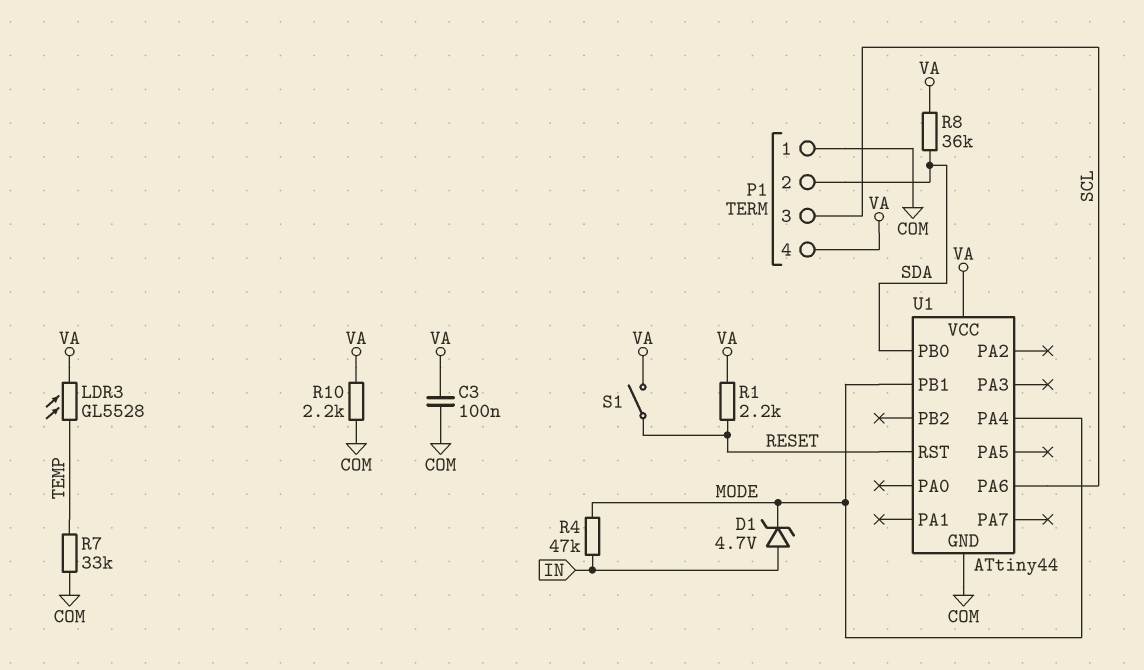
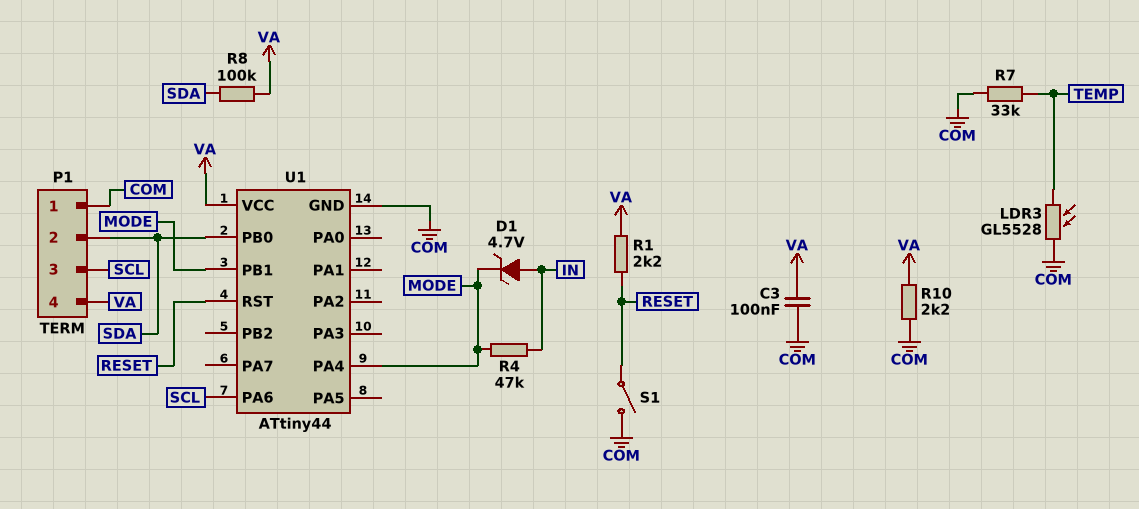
LDR3: GL5528 (TEMP, VA) -> GL5528 (COM, TEMP)
R8: 36k (SDA, VA) -> 100k (SDA, VA)
S1: switch (RESET, VA) -> switch (COM, RESET)

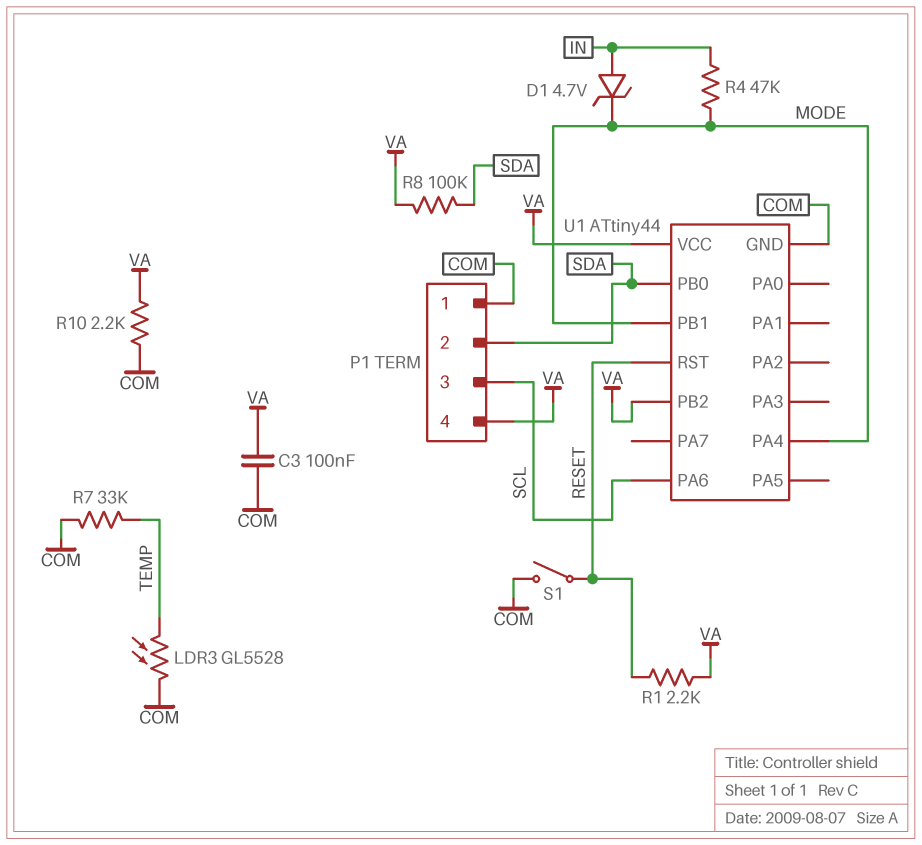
U1 pin PB2: none -> VA

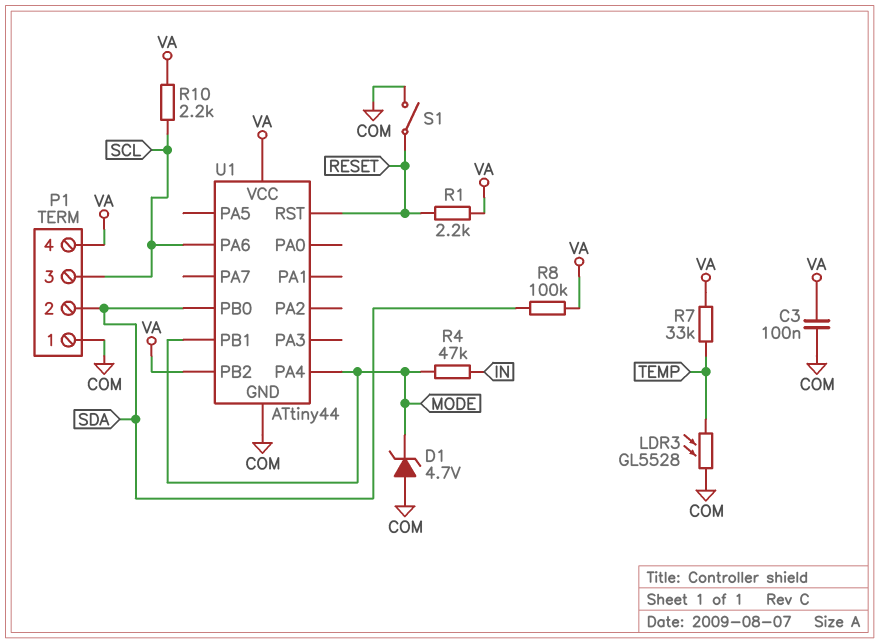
D1: zener 4.7V (A IN, K MODE) -> zener 4.7V (A COM, K MODE)
R7: 33k (COM, TEMP) -> 33k (TEMP, VA)
R10: 2.2k (COM, VA) -> 2.2k (SCL, VA)

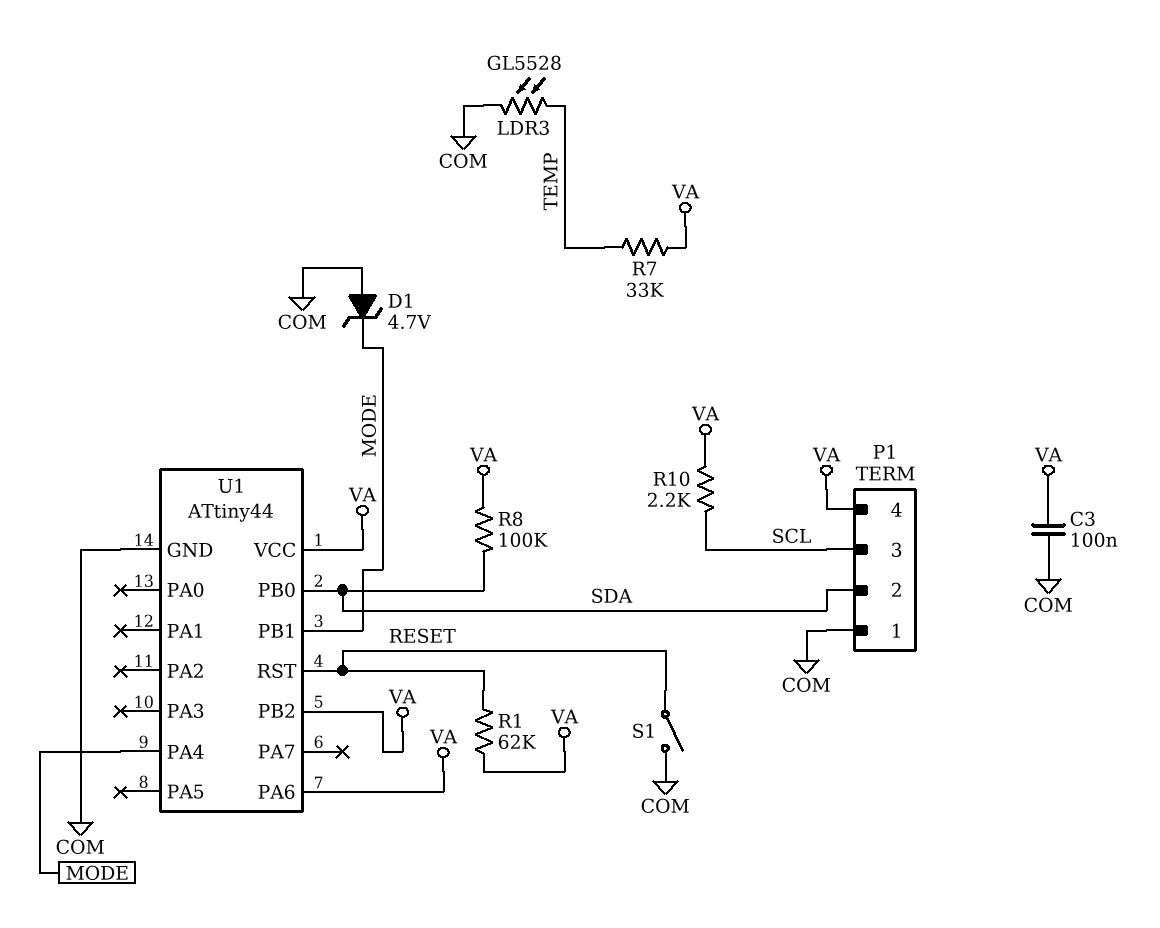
R1: 2.2k (RESET, VA) -> 62k (RESET, VA)
R4: 47k (IN, MODE) -> none
U1 pin PA6: SCL -> VA

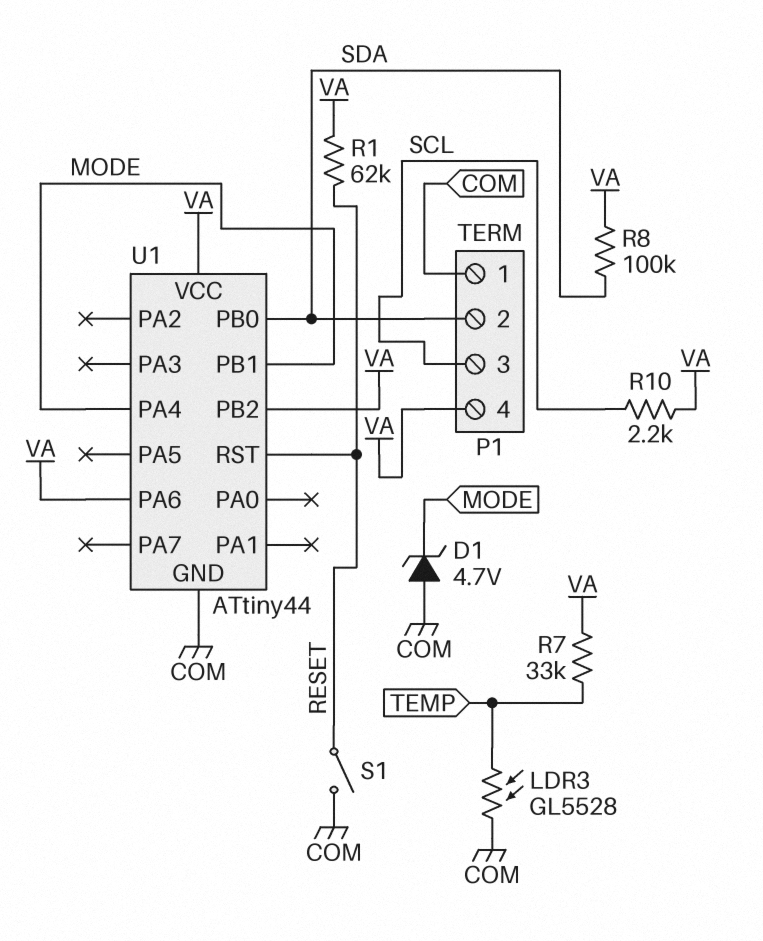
C3: 100nF (COM, VA) -> none

